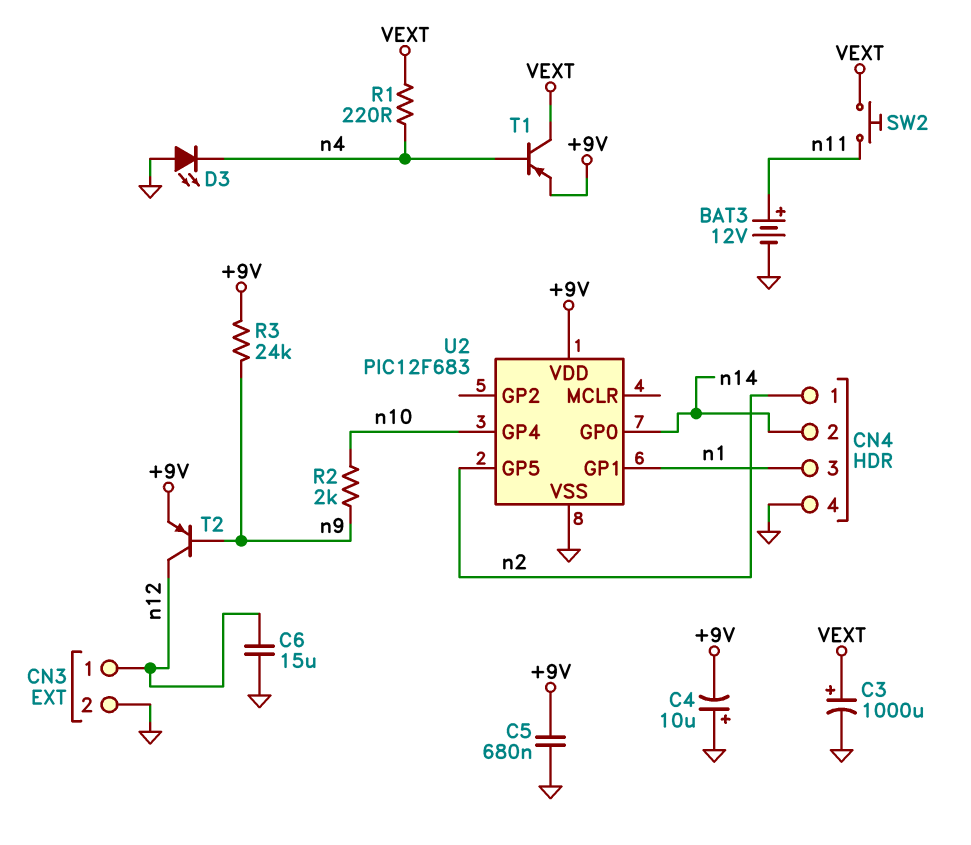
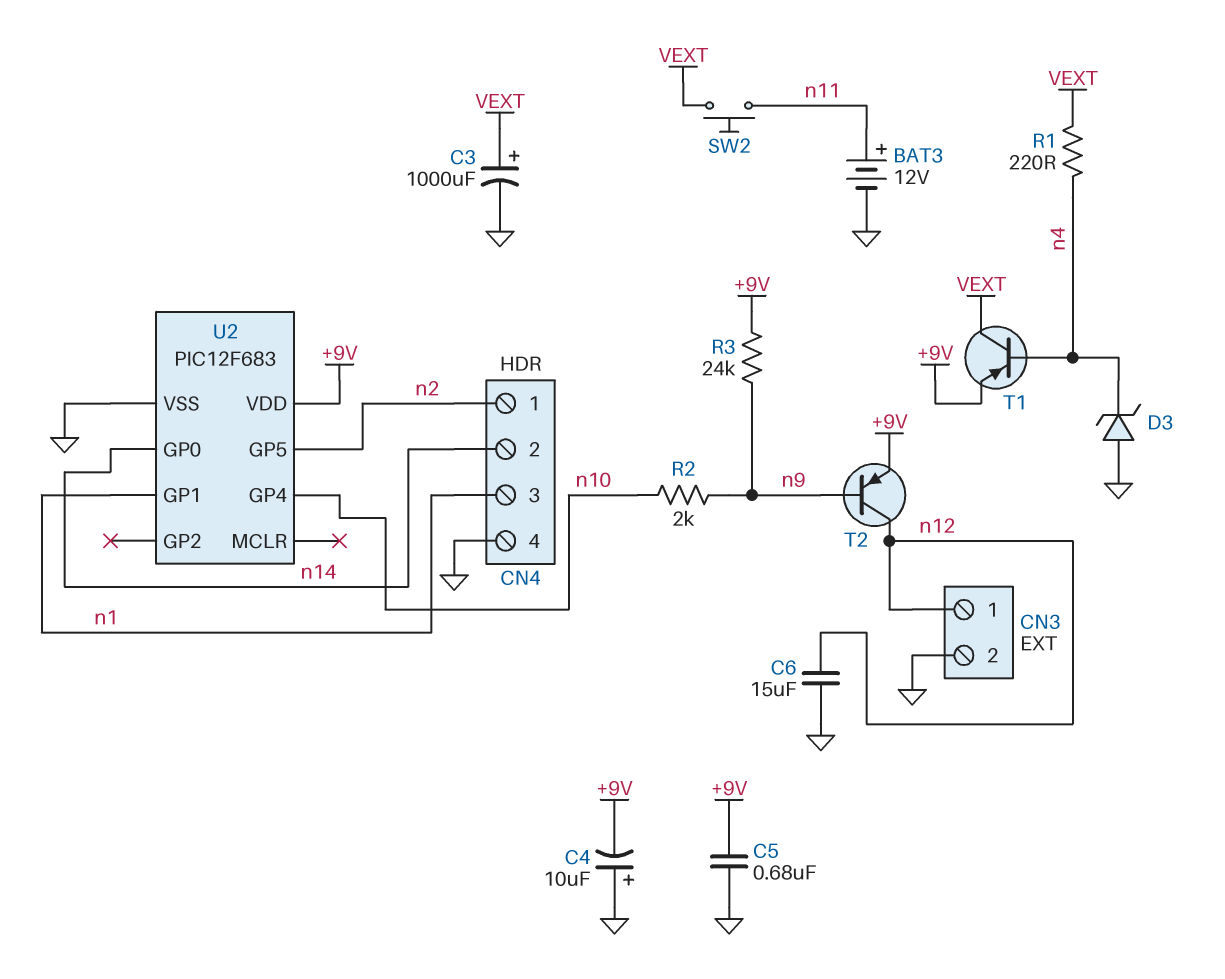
D3: LED (A GND, K n4) -> zener (A GND, K n4)

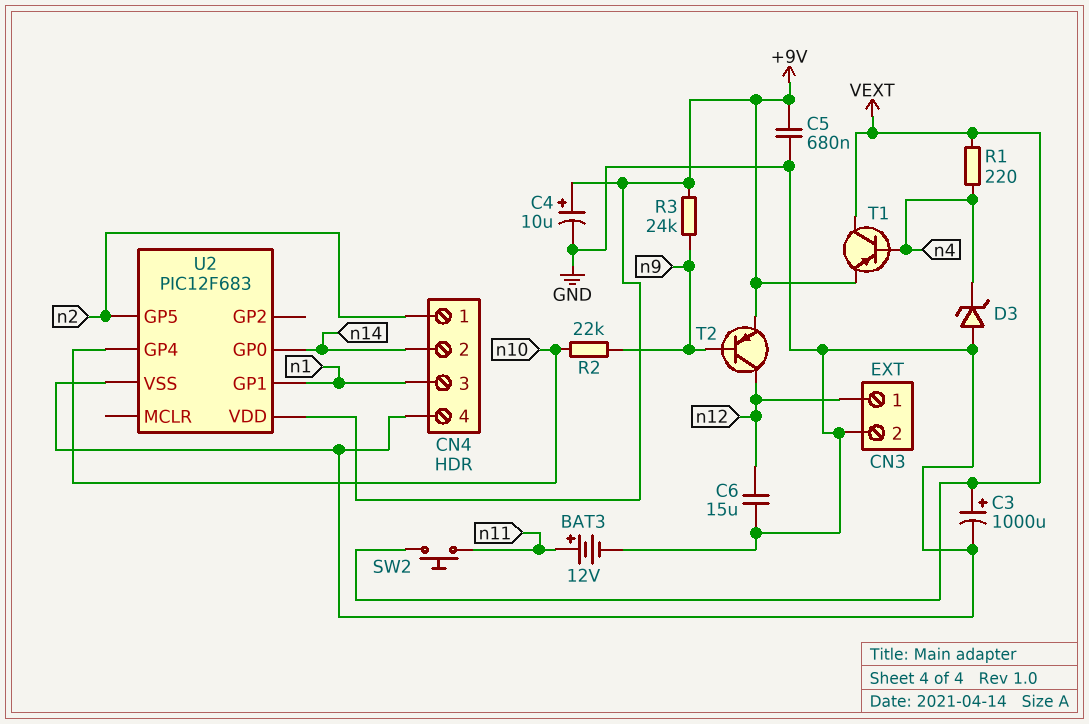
C4: 10uF (plus GND, minus +9V) -> 10uF (plus +9V, minus GND)
R2: 2k (n9, n10) -> 22k (n9, n10)

